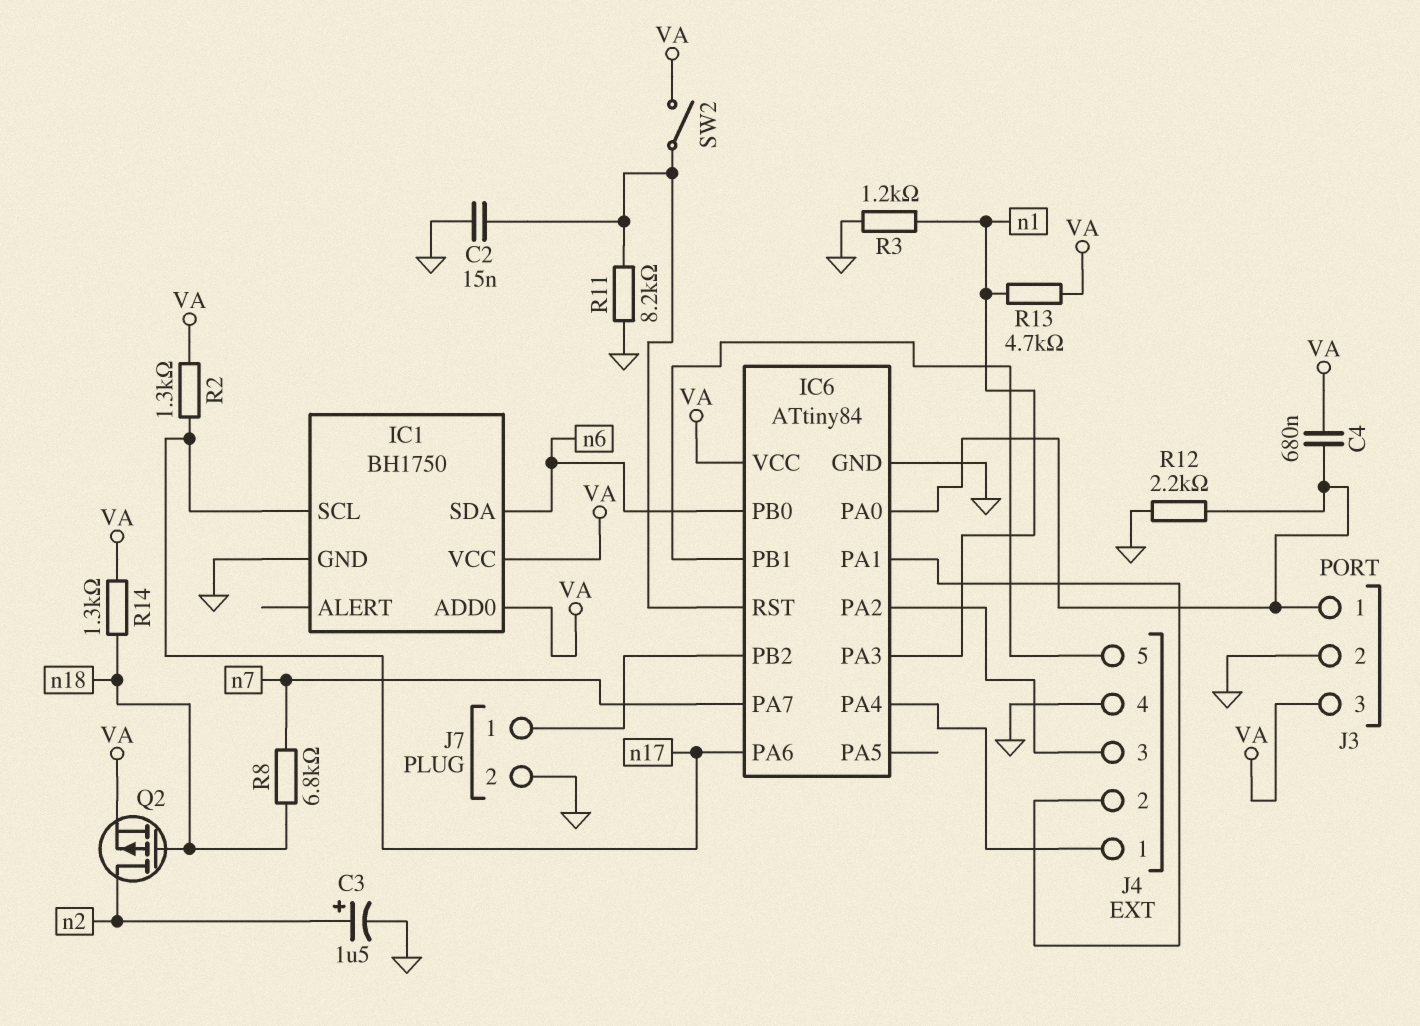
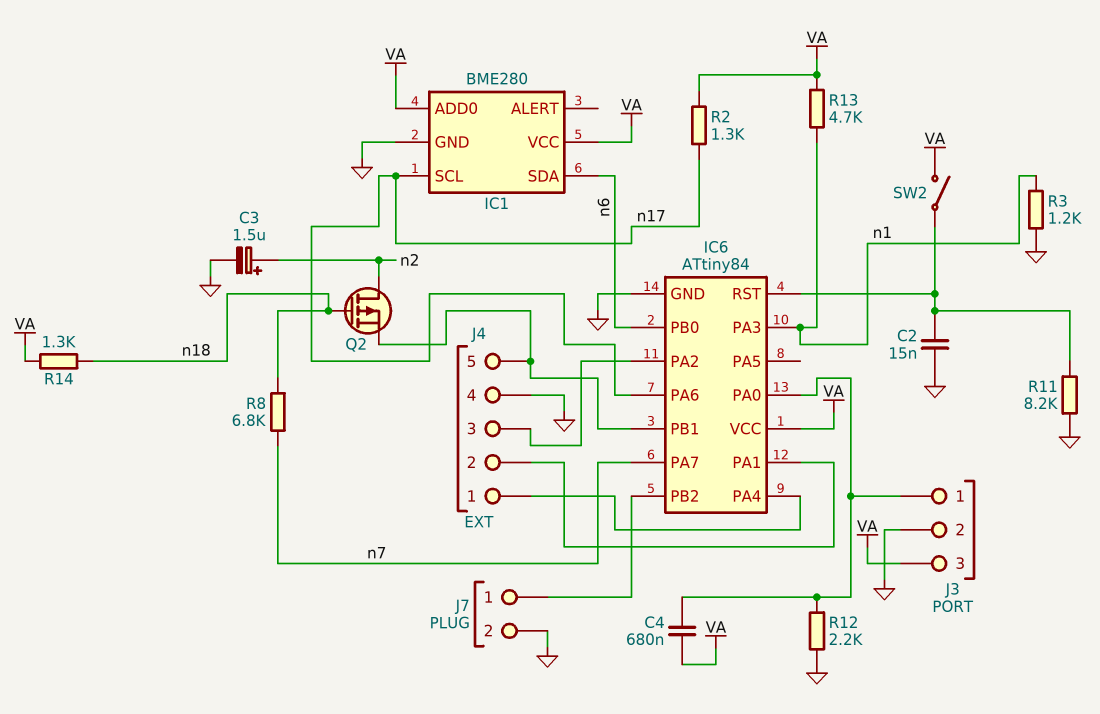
IC1: BH1750 -> BME280
Q2: PMOS (G n18, D n2, S VA) -> PMOS (G n18, D n2, S IC6/PB1)

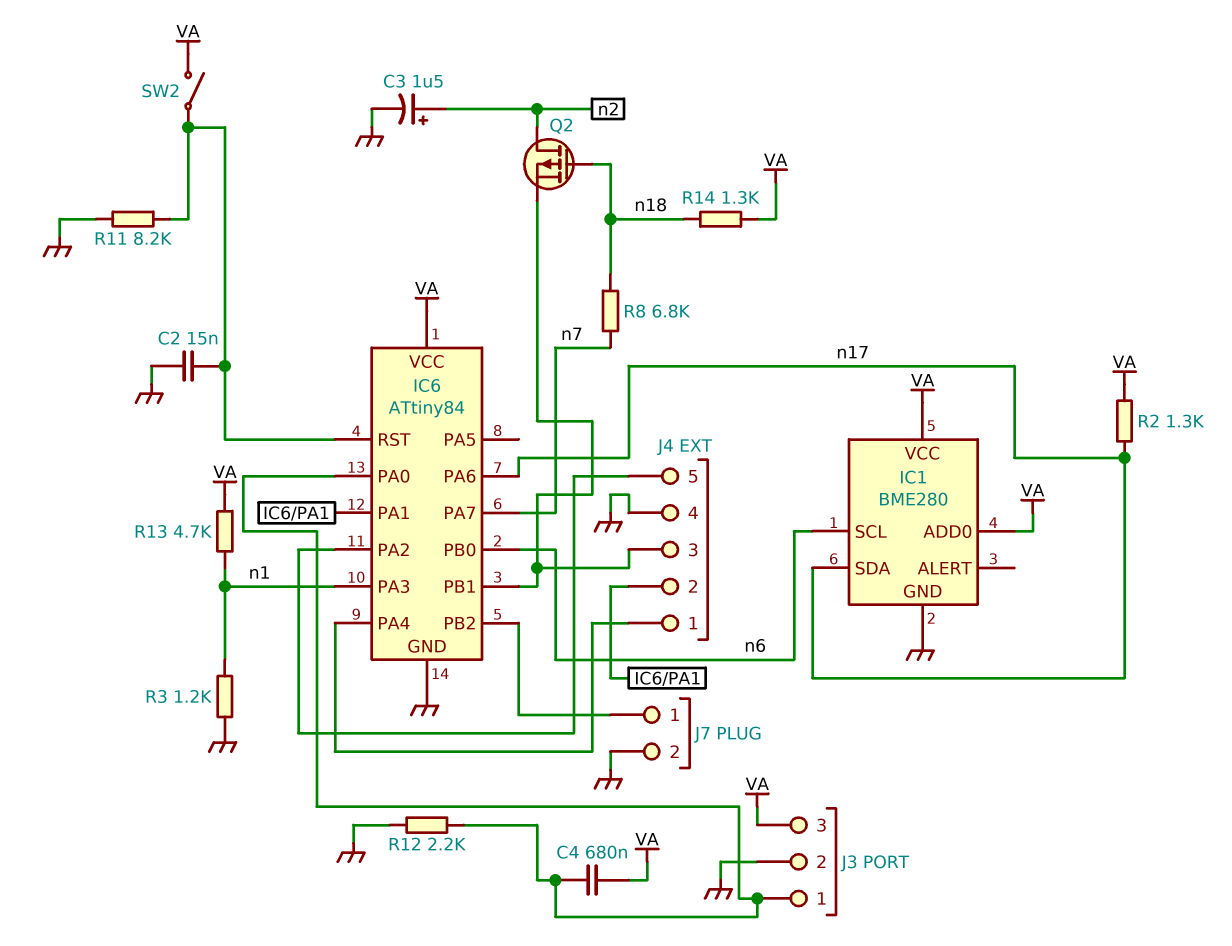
IC1 pin SCL: n17 -> n6
IC1 pin SDA: n6 -> n17
J4 pin 3: IC6/PA2 -> IC6/PB1
J4 pin 5: IC6/PB1 -> IC6/PA2

